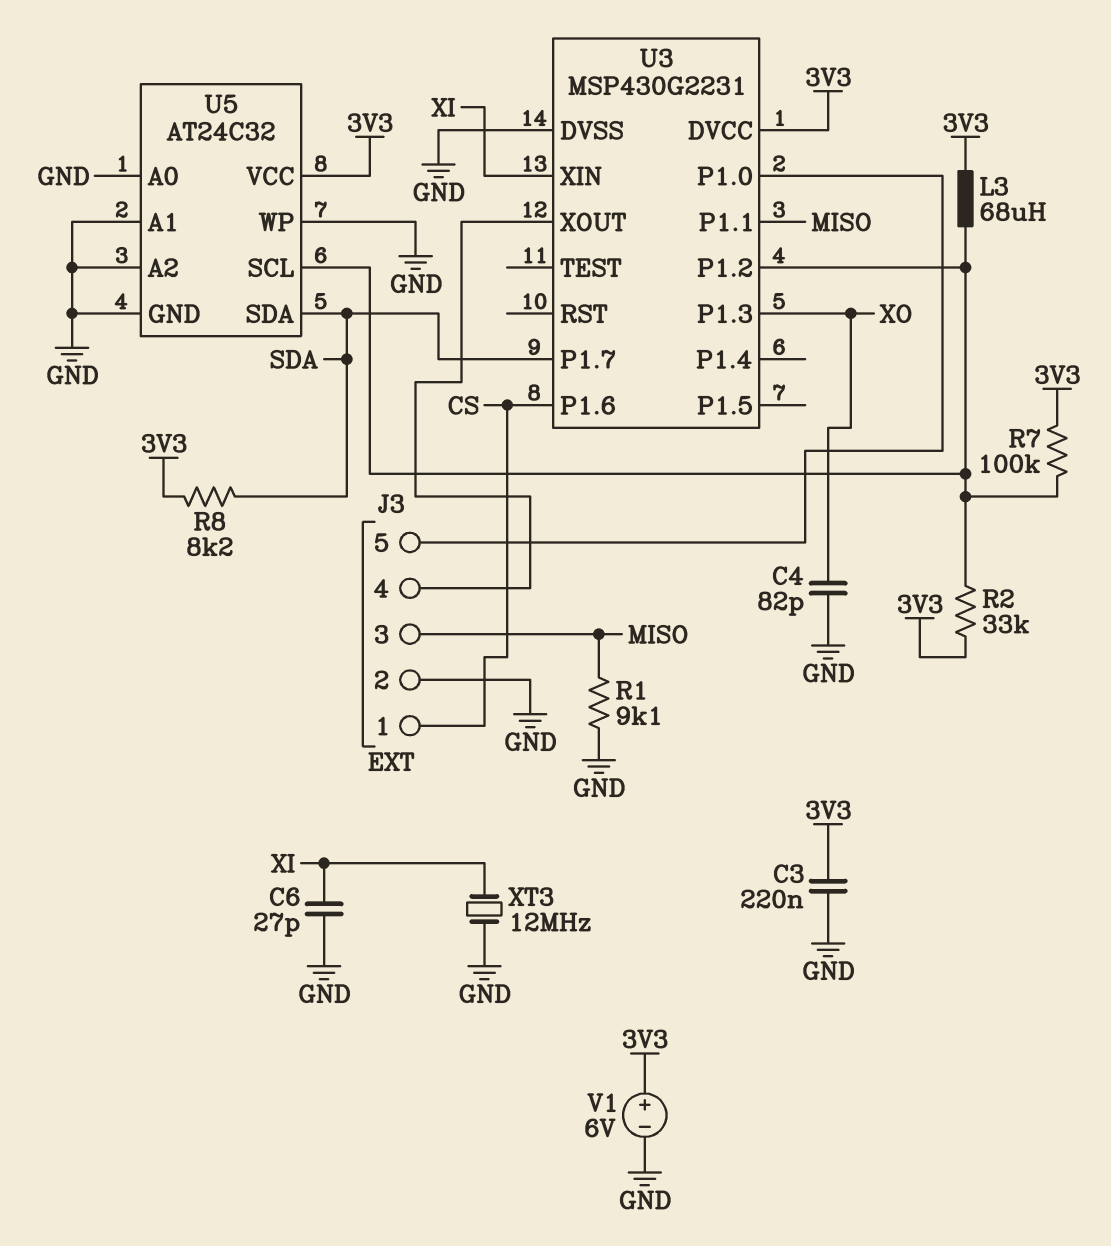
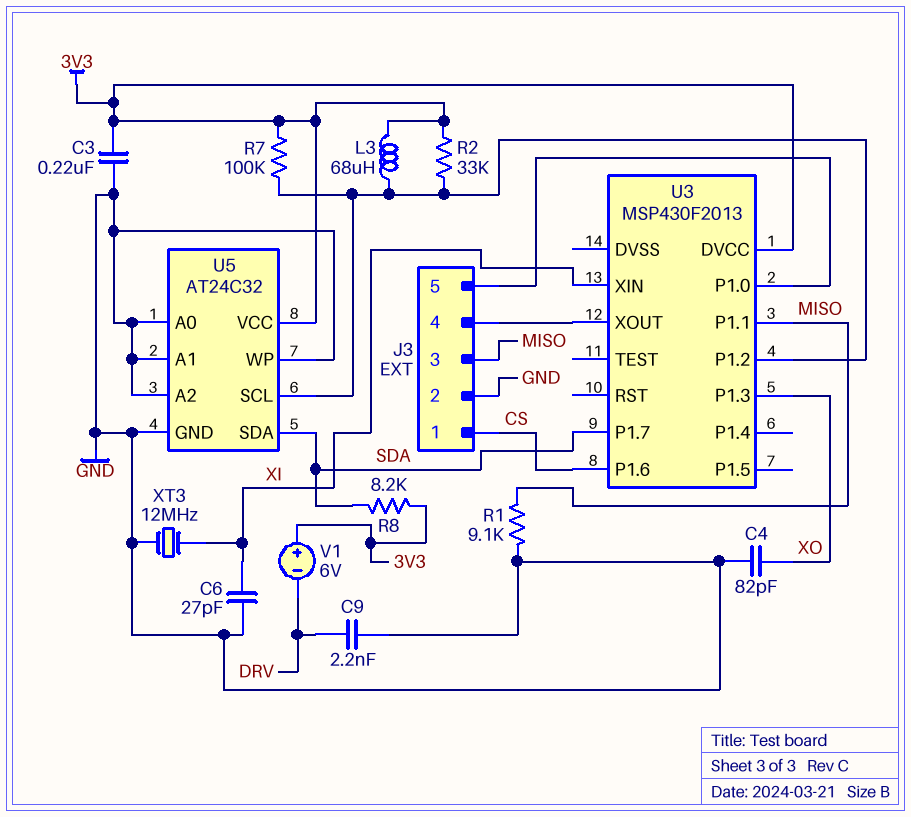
C9: none -> 2.2nF (DRV, GND)
U3: MSP430G2231 -> MSP430F2013
U3 pin DVSS: GND -> none
V1: 6V (plus 3V3, minus GND) -> 6V (plus 3V3, minus DRV)

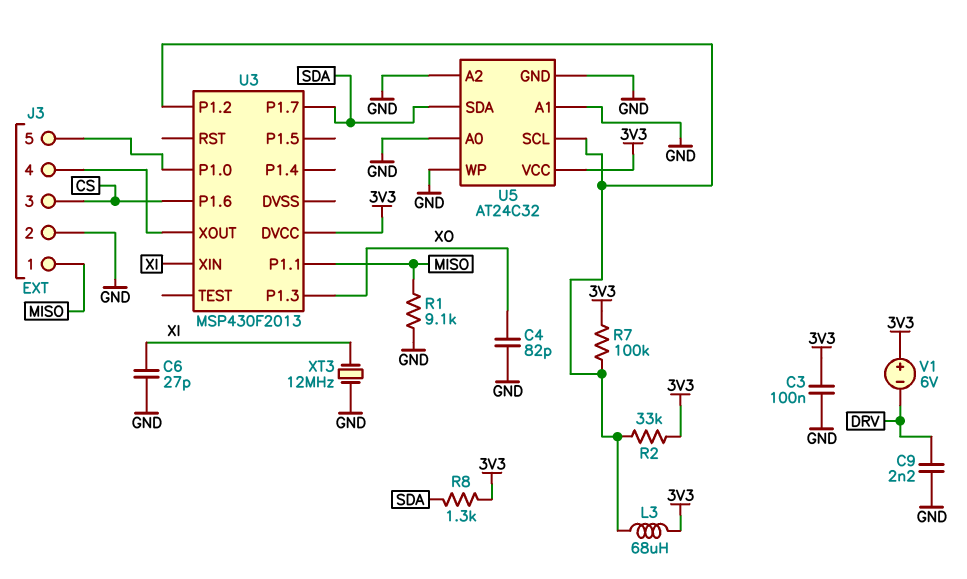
C3: 220nF (3V3, GND) -> 100nF (3V3, GND)
J3 pin 1: CS -> MISO
J3 pin 3: MISO -> CS
R8: 8.2k (3V3, SDA) -> 1.3k (3V3, SDA)

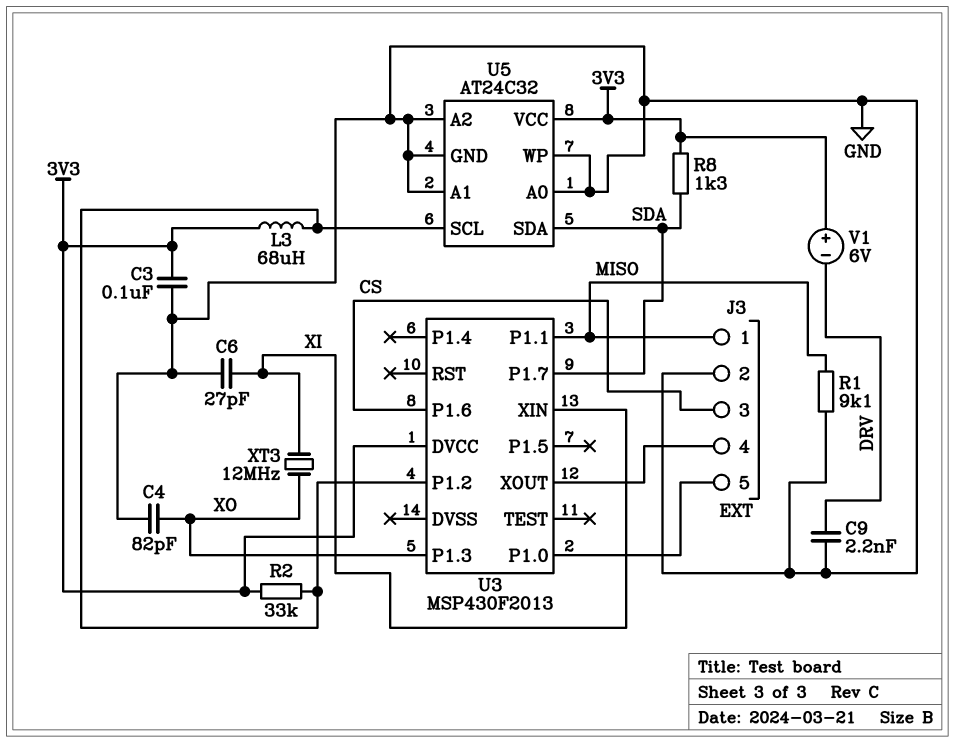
R7: 100k (3V3, U3/P1.2) -> none
XT3: 12MHz (GND, XI) -> 12MHz (XI, XO)

